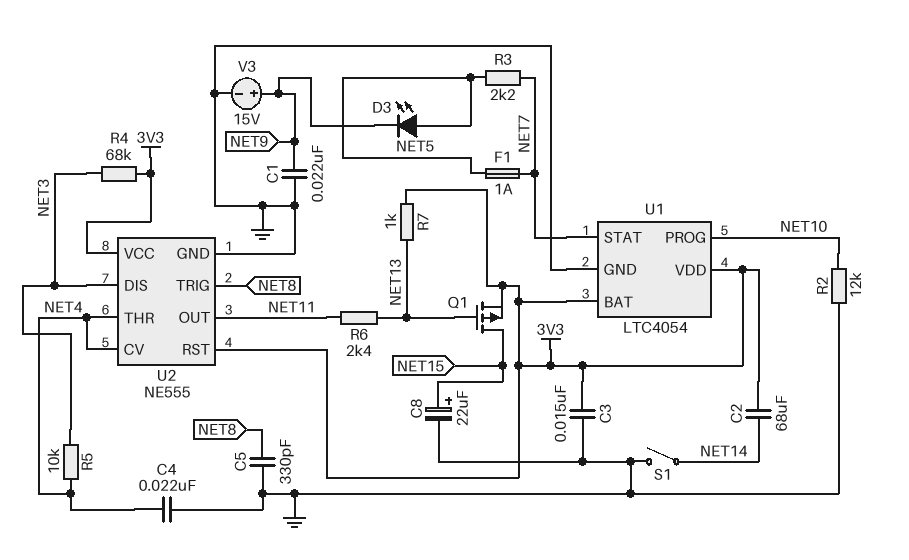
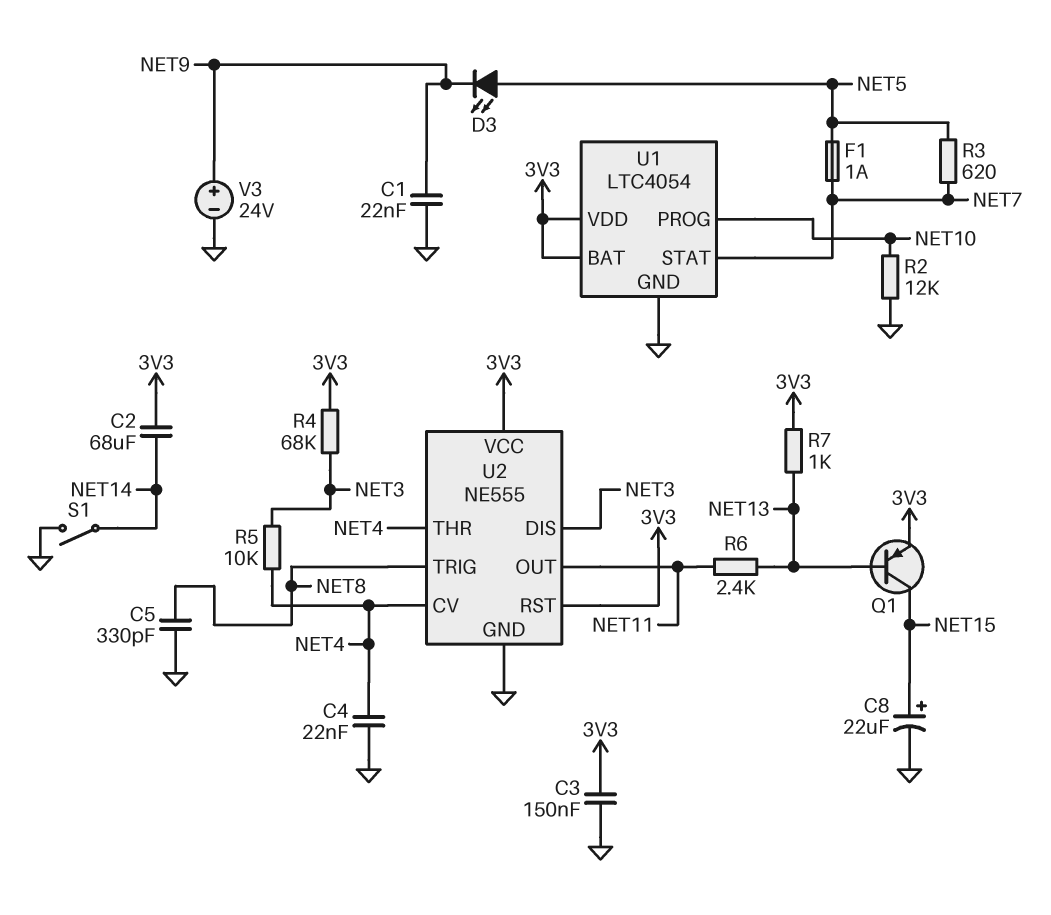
C3: 15nF (3V3, GND) -> 150nF (3V3, GND)
Q1: PMOS (G NET13, D NET15, S 3V3) -> PNP (B NET13, C NET15, E 3V3)
R3: 2.2k (NET5, NET7) -> 620 (NET5, NET7)
V3: 15V (plus NET9, minus GND) -> 24V (plus NET9, minus GND)

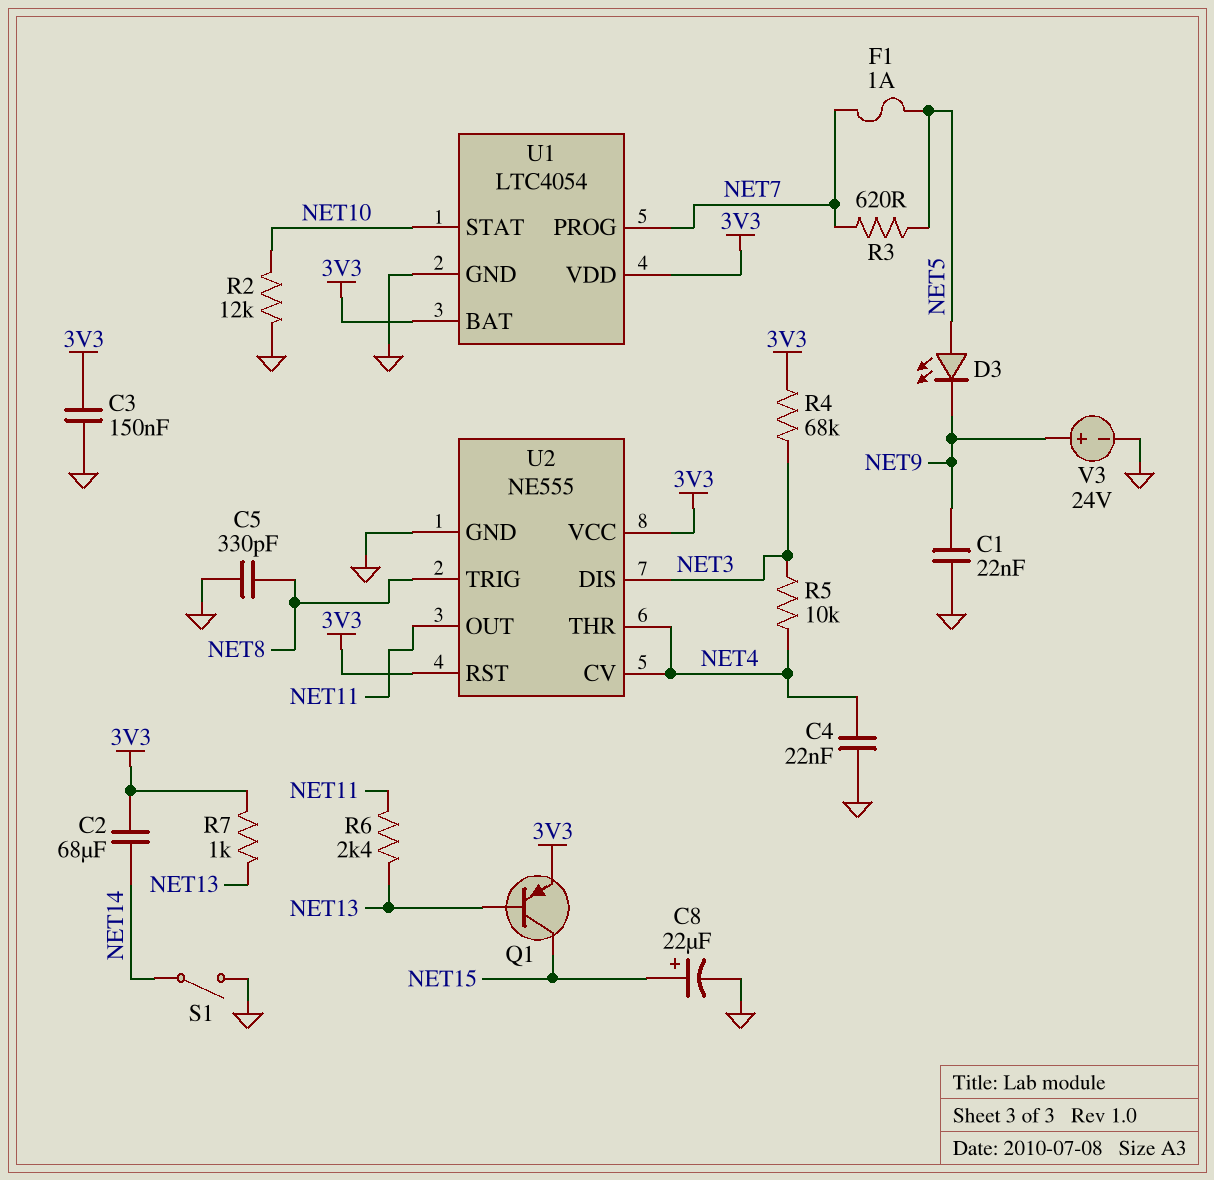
U1 pin PROG: NET10 -> NET7
U1 pin STAT: NET7 -> NET10

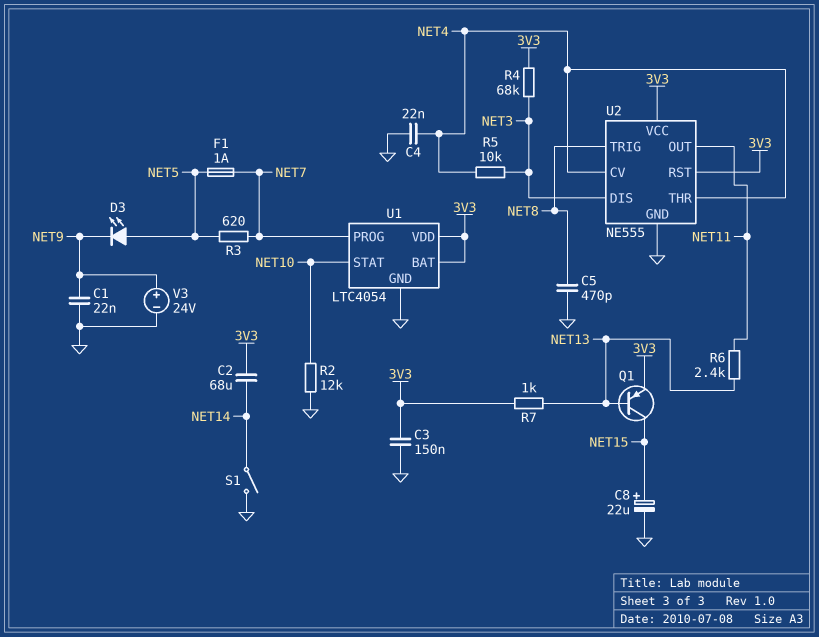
C5: 330pF (GND, NET8) -> 470pF (GND, NET8)

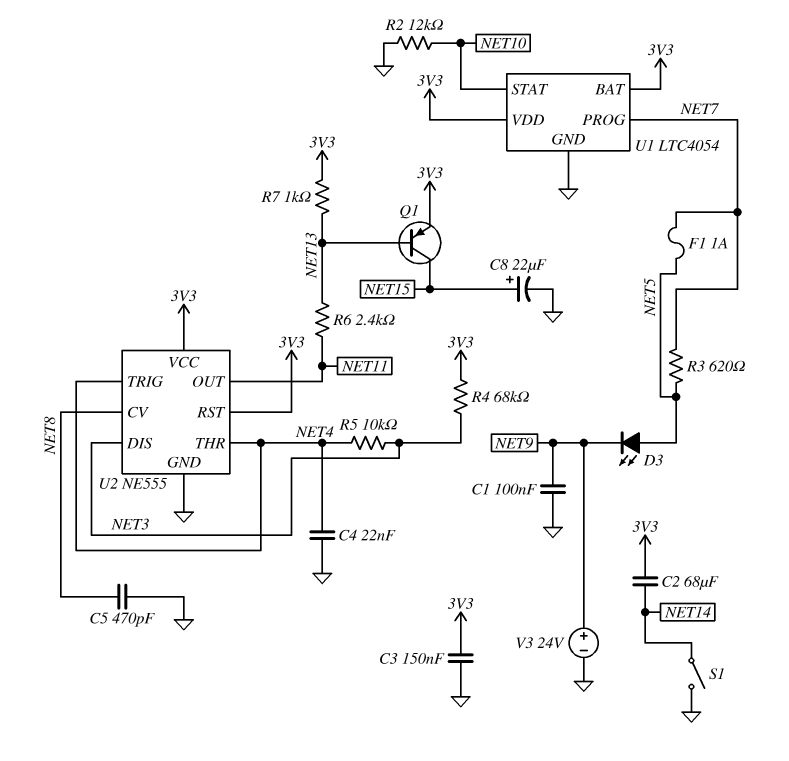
C1: 22nF (GND, NET9) -> 100nF (GND, NET9)
U2 pin CV: NET4 -> NET8
U2 pin TRIG: NET8 -> NET4

